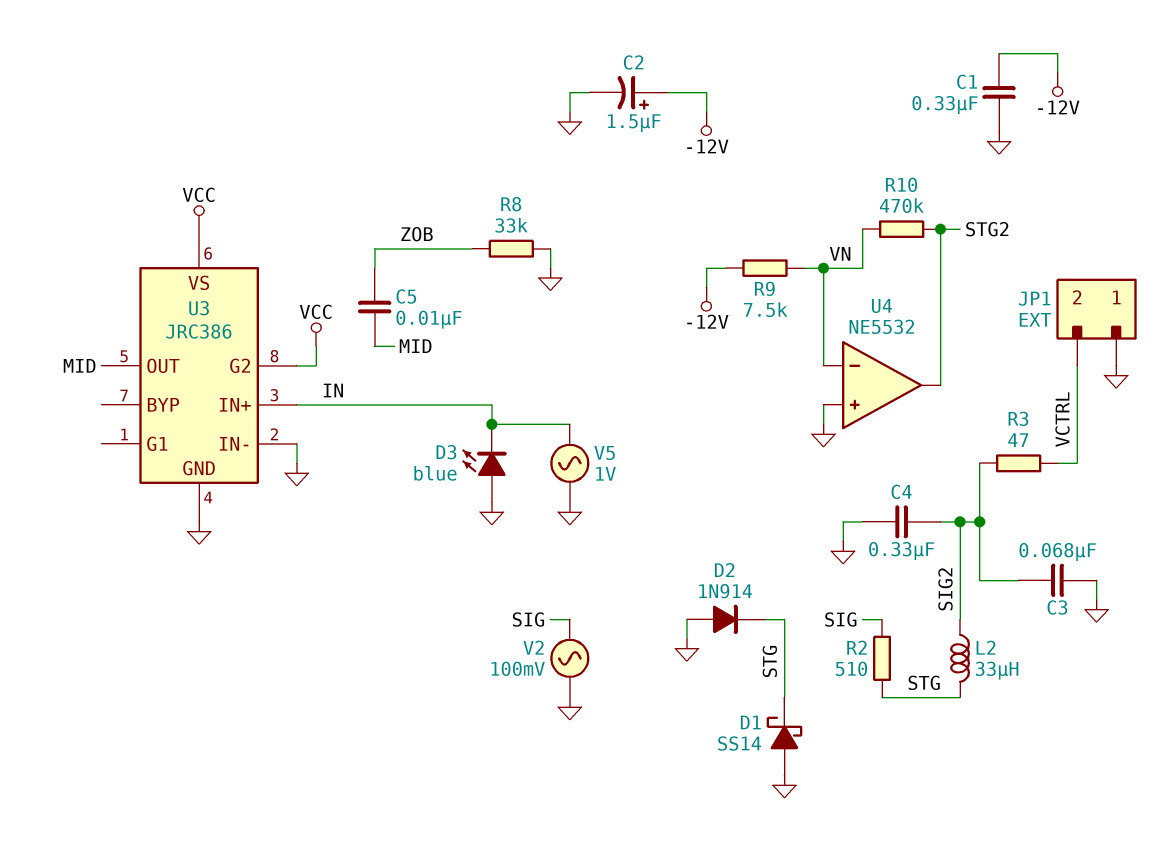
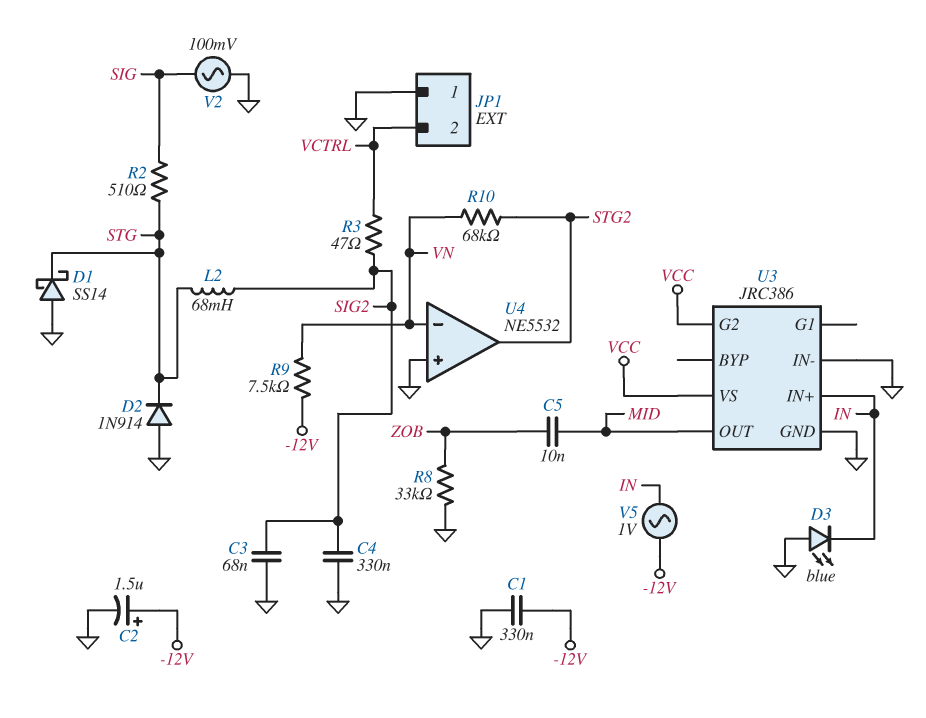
L2: 33uH (SIG2, STG) -> 68mH (SIG2, STG)
R10: 470k (STG2, VN) -> 68k (STG2, VN)
V5: AC 1V (GND, IN) -> AC 1V (-12V, IN)

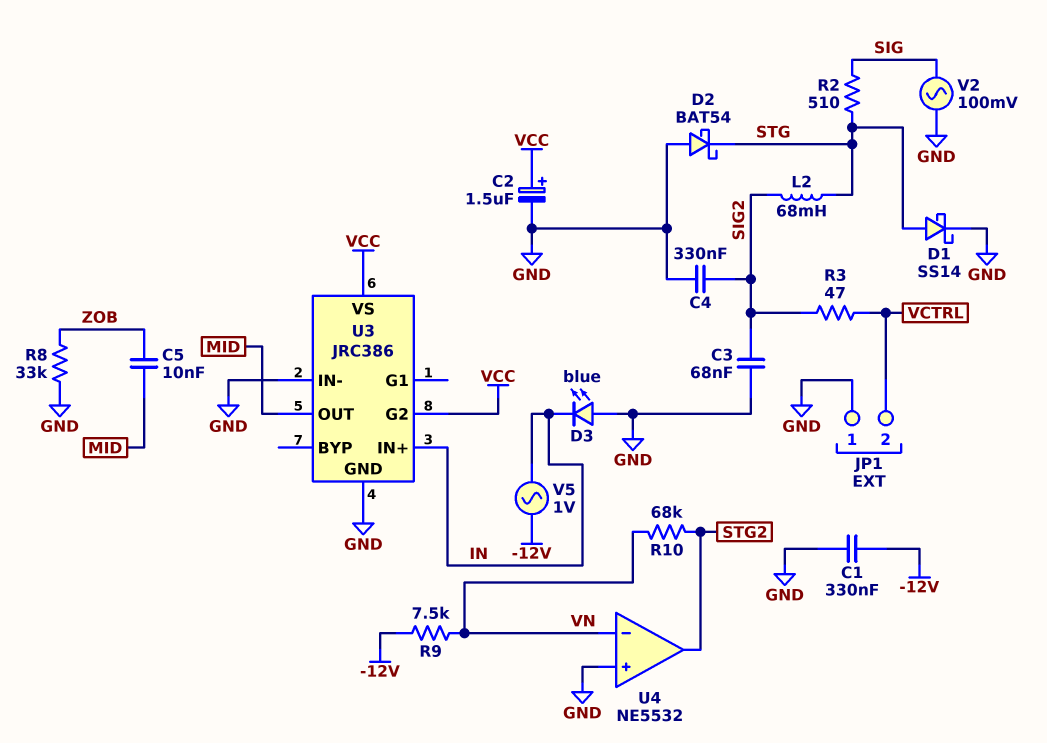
C2: 1.5uF (plus -12V, minus GND) -> 1.5uF (plus VCC, minus GND)
D1: schottky SS14 (A GND, K STG) -> schottky SS14 (A STG, K GND)
D2: diode 1N914 (A GND, K STG) -> schottky BAT54 (A GND, K STG)

